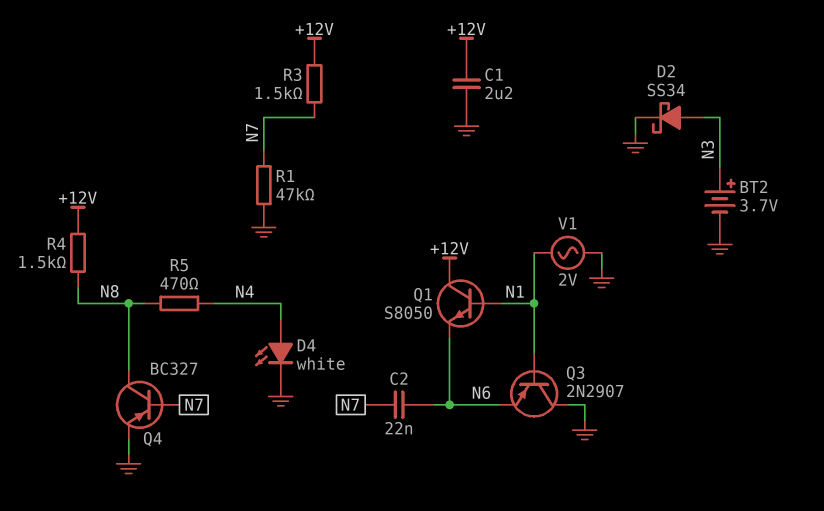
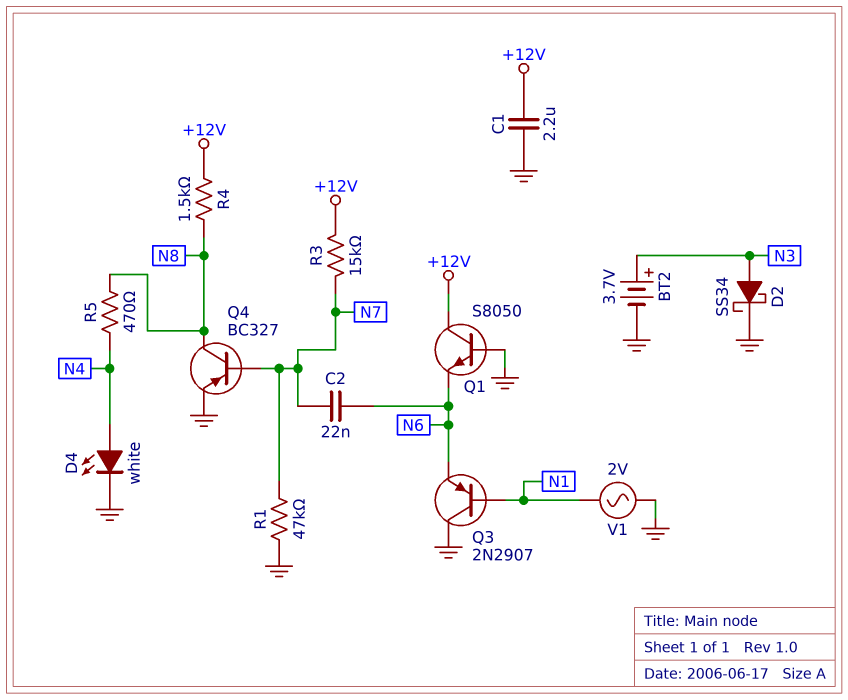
Q1: NPN S8050 (B N1, C +12V, E N6) -> NPN S8050 (B GND, C +12V, E N6)
R3: 1.5k (+12V, N7) -> 15k (+12V, N7)

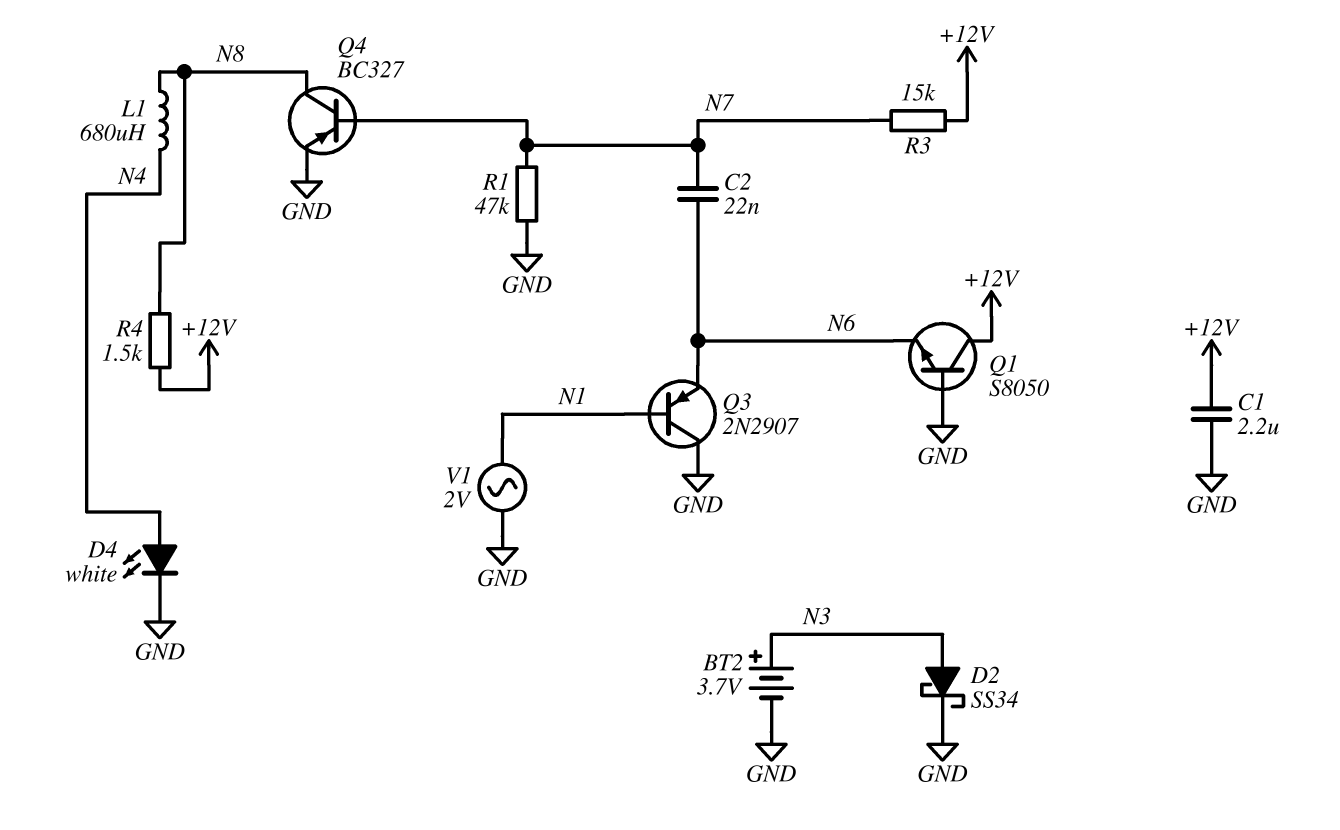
L1: none -> 680uH (N4, N8)
R5: 470 (N4, N8) -> none

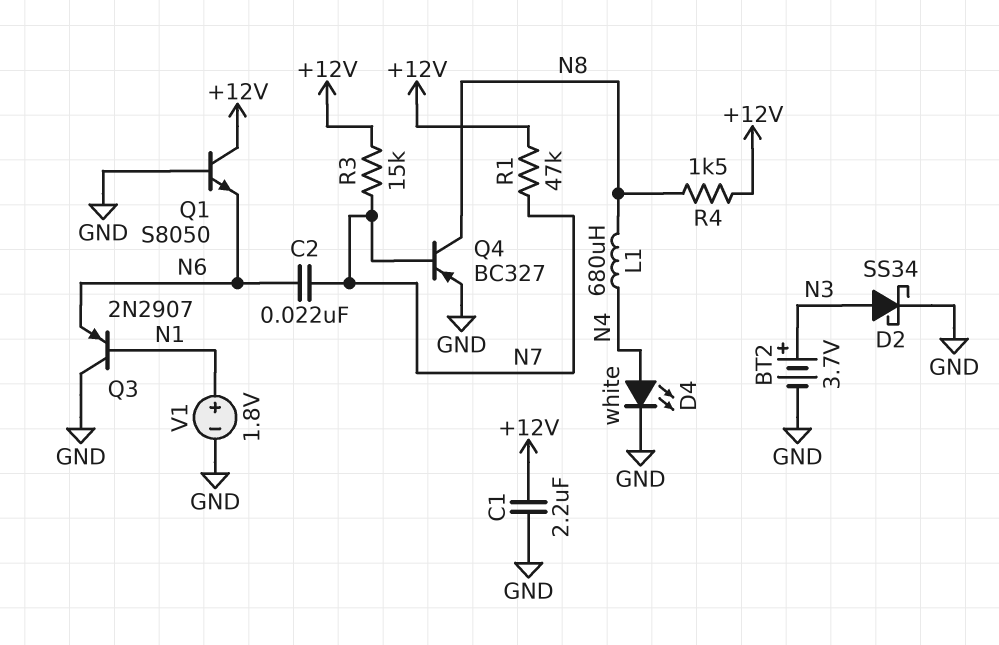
R1: 47k (GND, N7) -> 47k (+12V, N7)
V1: AC 2V (GND, N1) -> 1.8V (plus N1, minus GND)

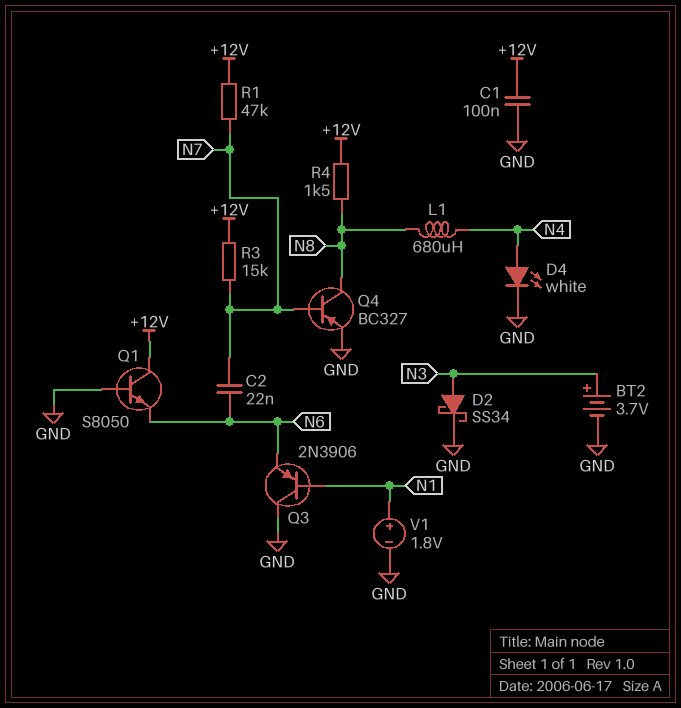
C1: 2.2uF (+12V, GND) -> 100nF (+12V, GND)
Q3: PNP 2N2907 (B N1, C GND, E N6) -> PNP 2N3906 (B N1, C GND, E N6)

